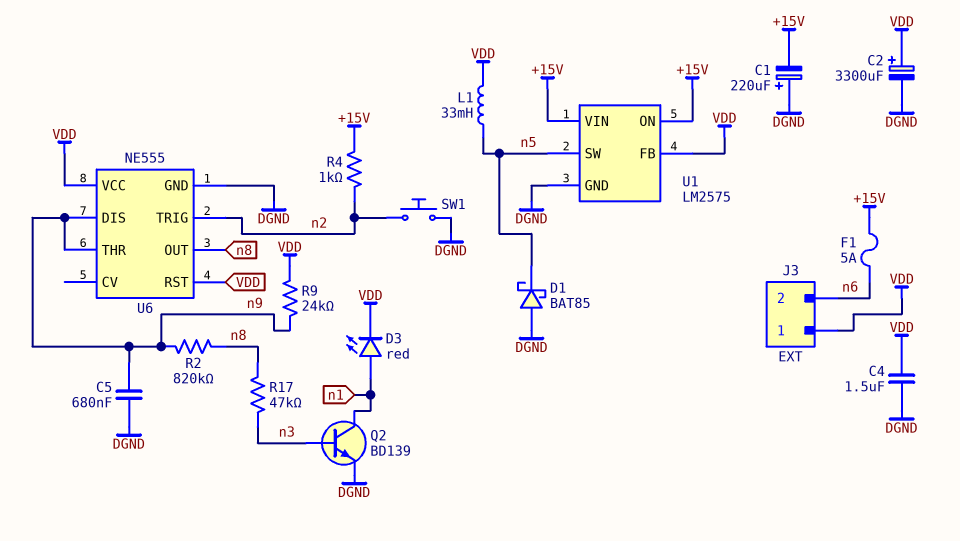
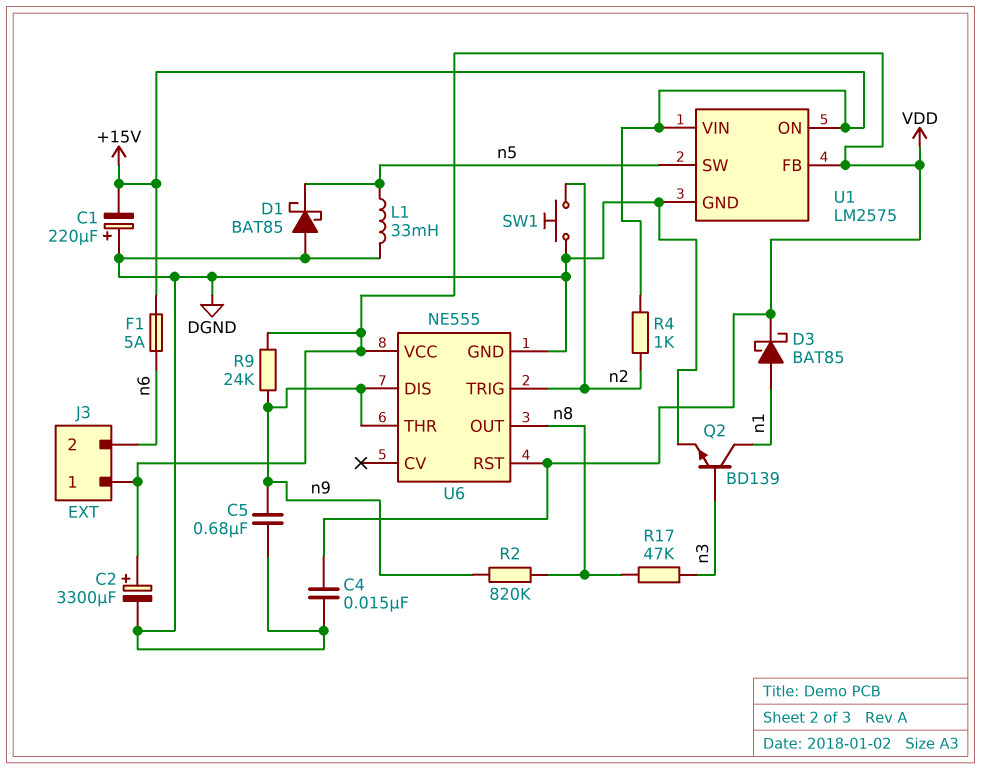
C4: 1.5uF (DGND, VDD) -> 15nF (DGND, VDD)
D3: LED red (A n1, K VDD) -> schottky BAT85 (A n1, K VDD)
L1: 33mH (VDD, n5) -> 33mH (DGND, n5)

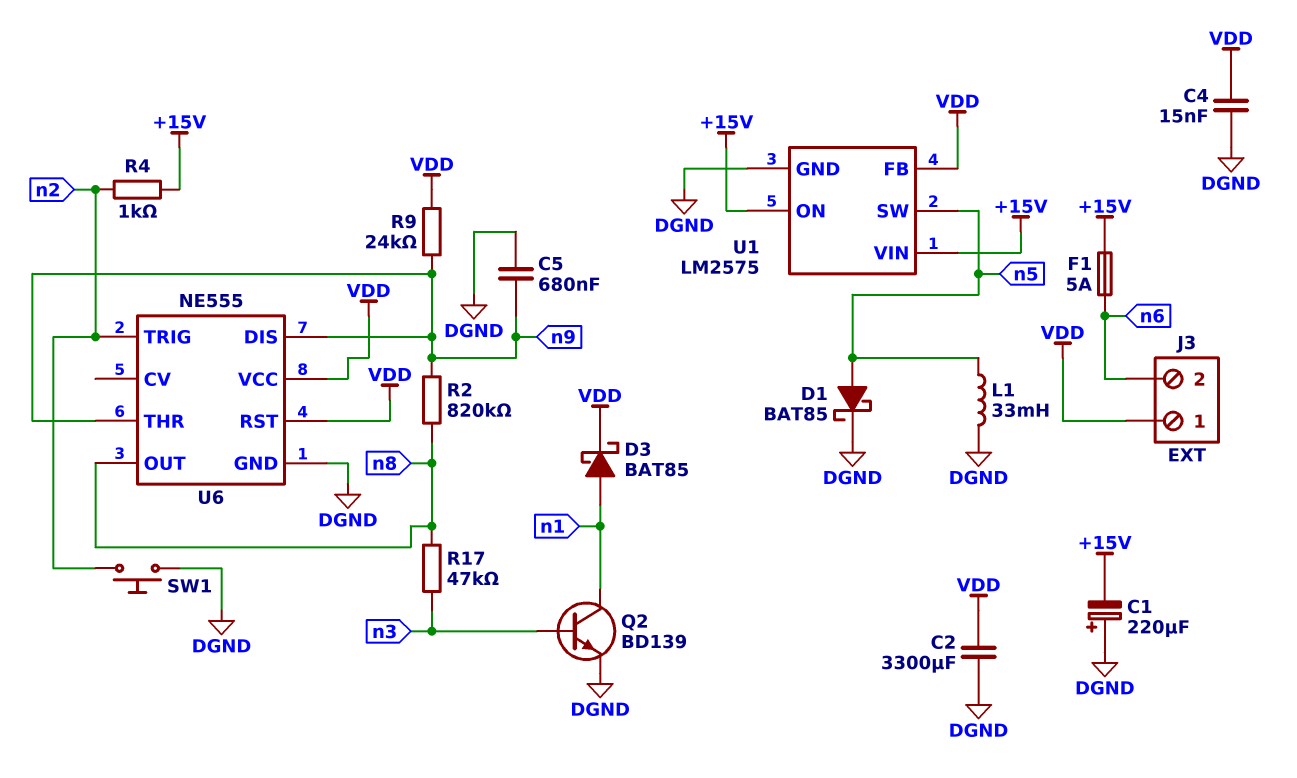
C2: 3300uF (plus VDD, minus DGND) -> 3300uF (DGND, VDD)
D1: schottky BAT85 (A DGND, K n5) -> schottky BAT85 (A n5, K DGND)

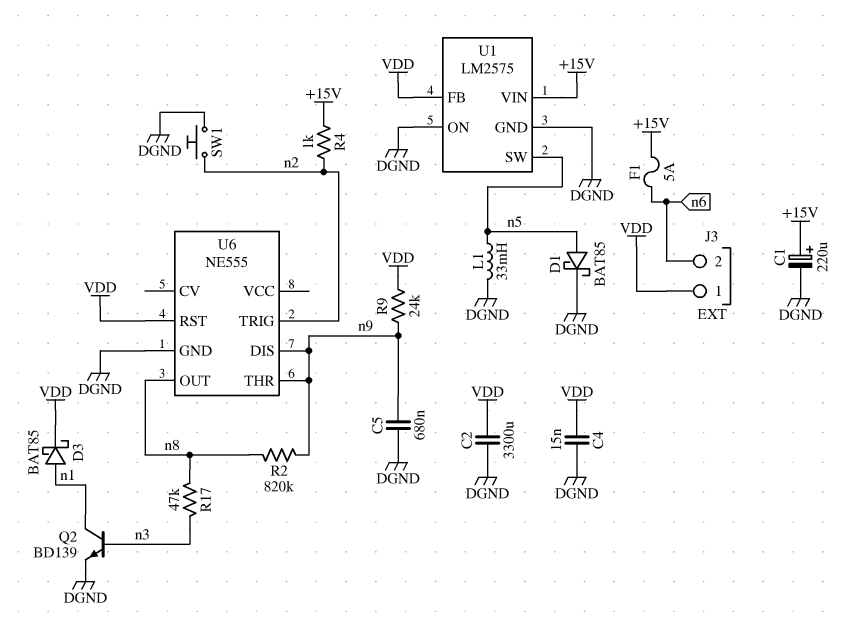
C1: 220uF (plus DGND, minus +15V) -> 220uF (plus +15V, minus DGND)
U1 pin ON: +15V -> DGND
U6 pin VCC: VDD -> none

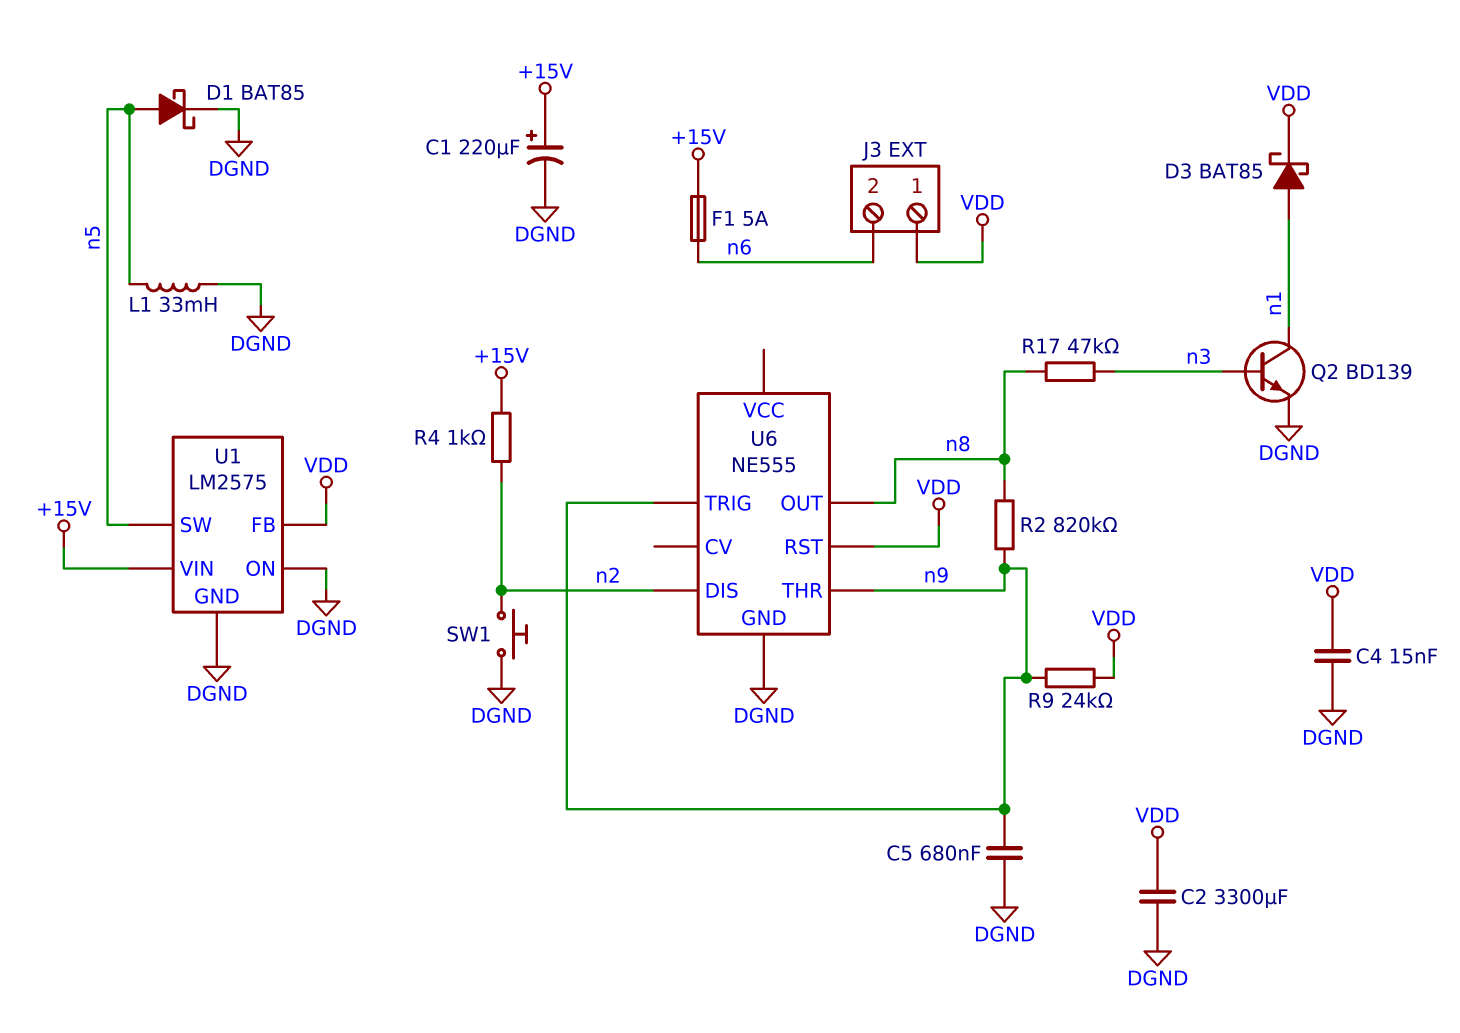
U6 pin DIS: n9 -> n2
U6 pin TRIG: n2 -> n9

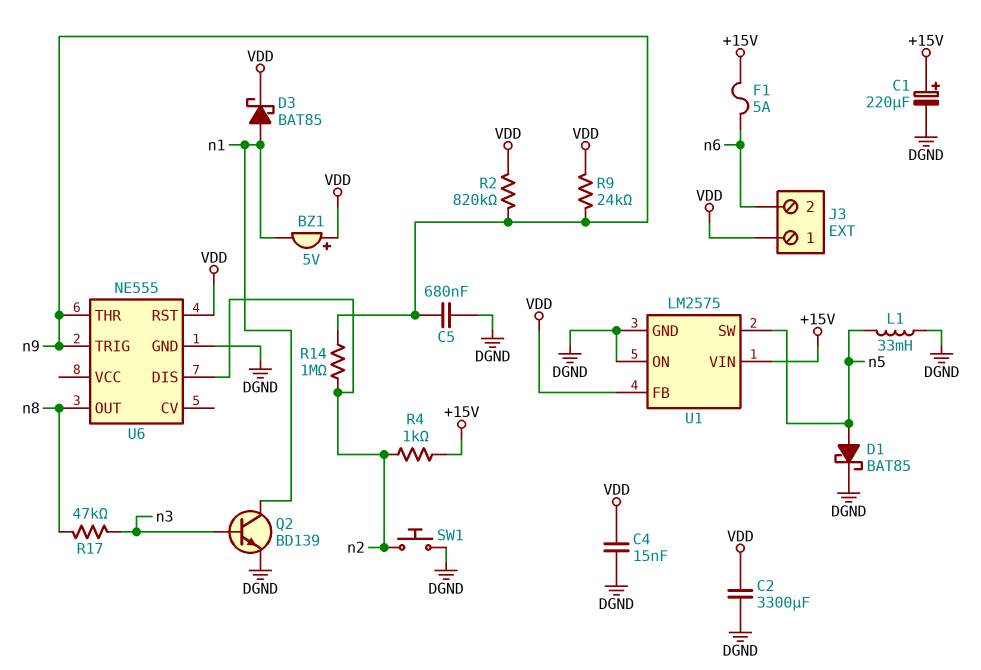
BZ1: none -> buzzer 5V (plus VDD, minus n1)
R2: 820k (n8, n9) -> 820k (VDD, n9)
R14: none -> 1M (n2, n9)

